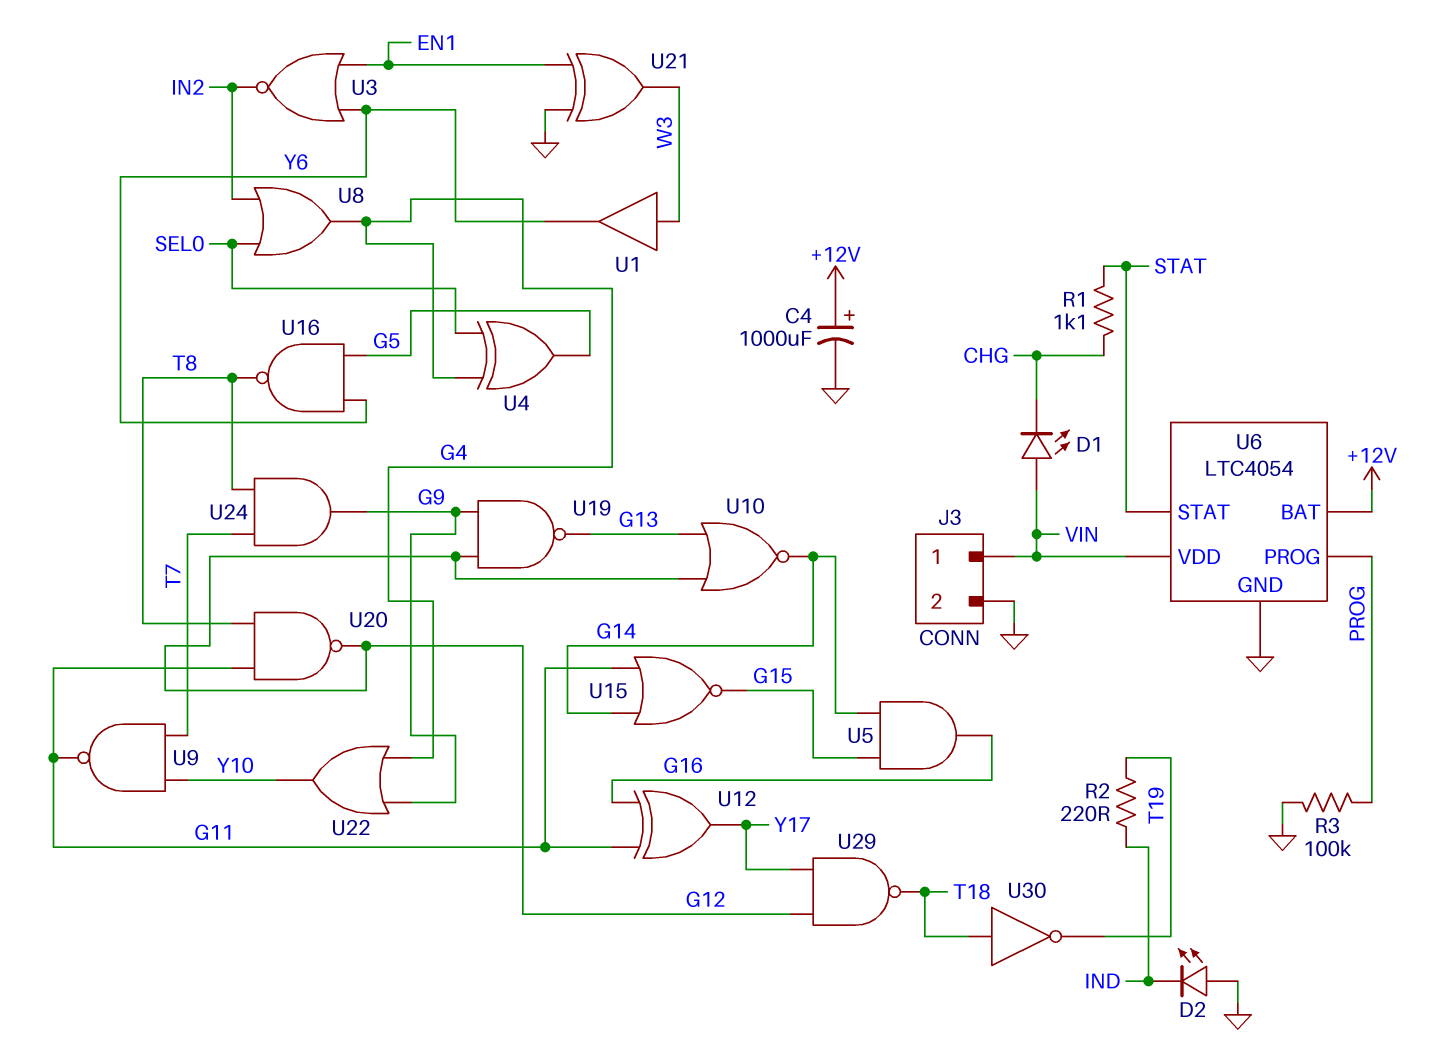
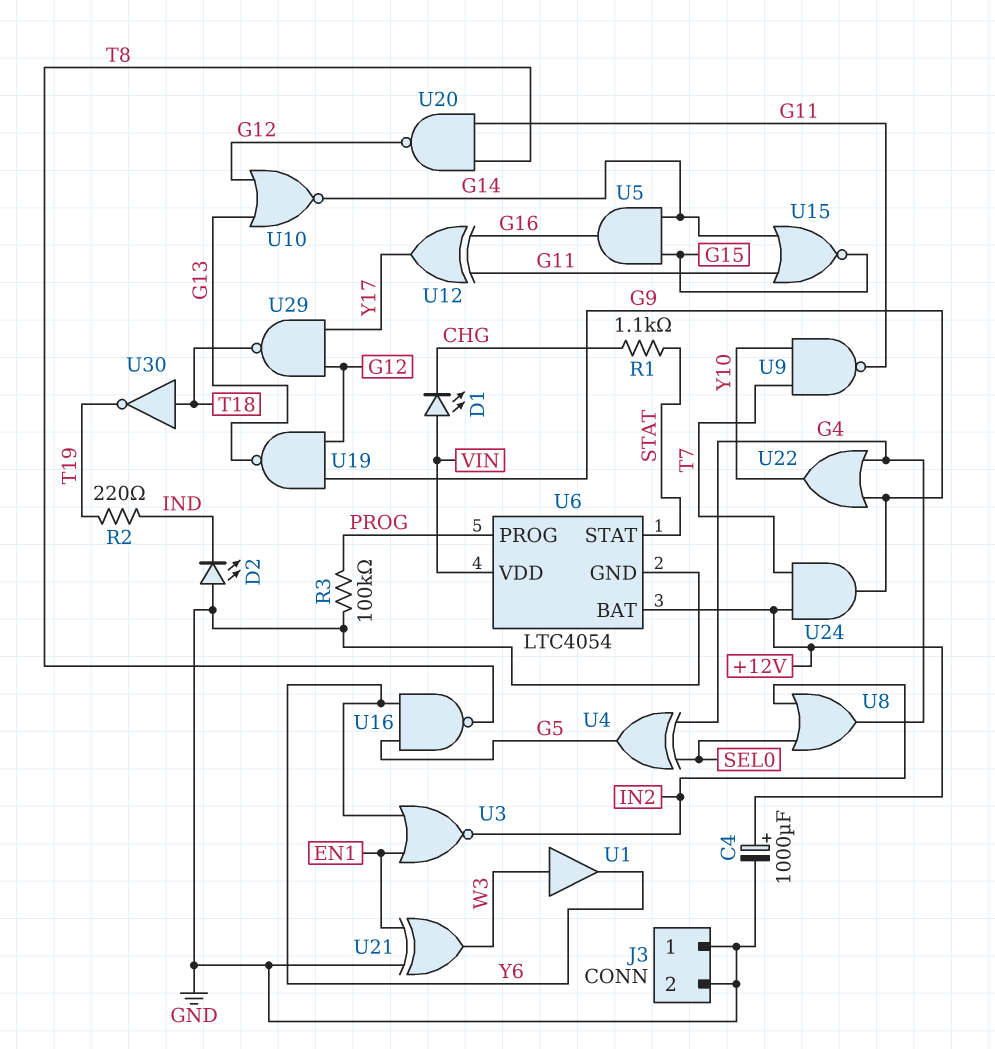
J3 pin 1: VIN -> GND
U24: AND (in T7, in T8, out G9) -> AND (in +12V, in T7, out G9)

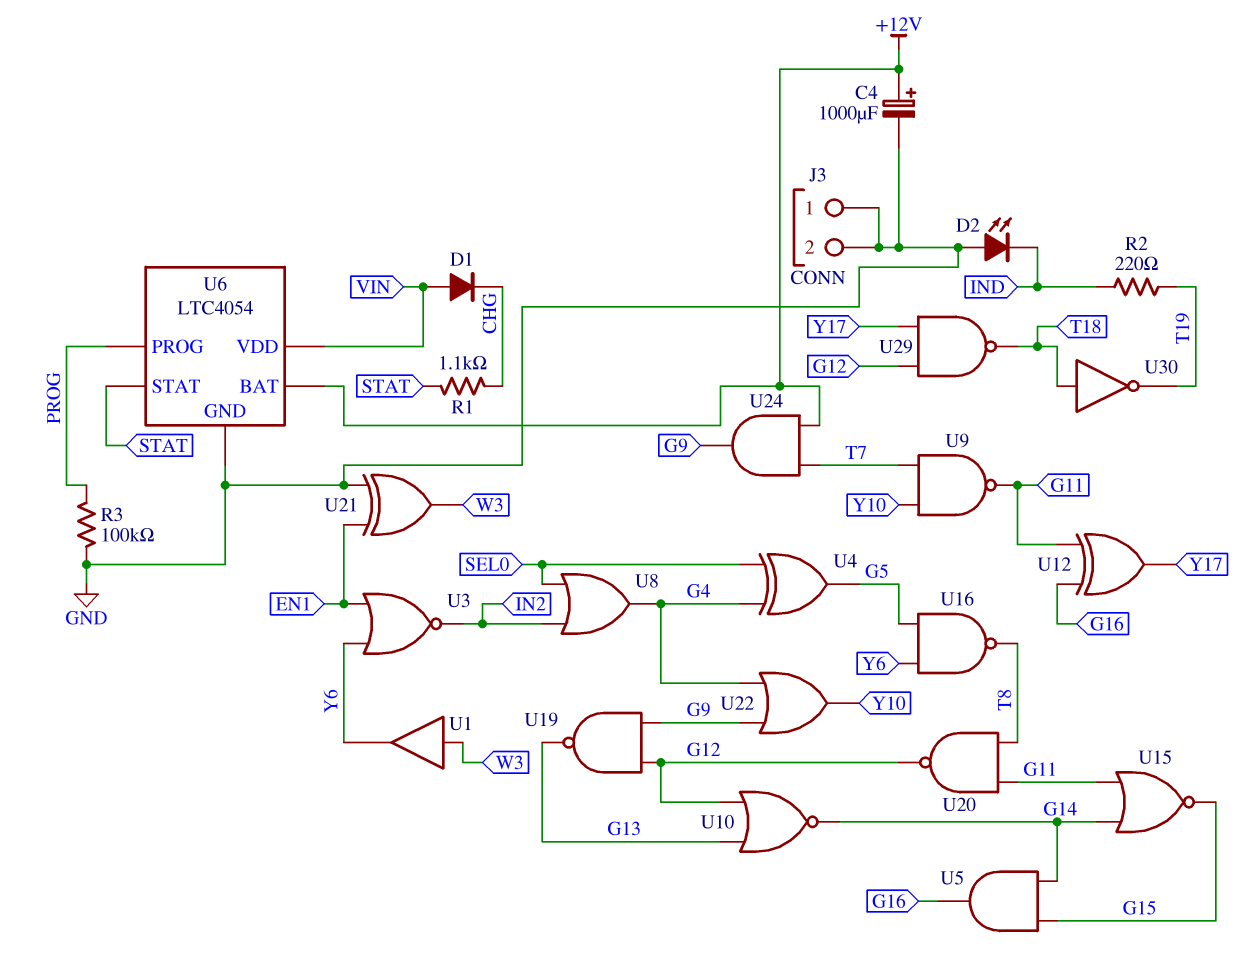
D1: LED (A VIN, K CHG) -> diode (A VIN, K CHG)

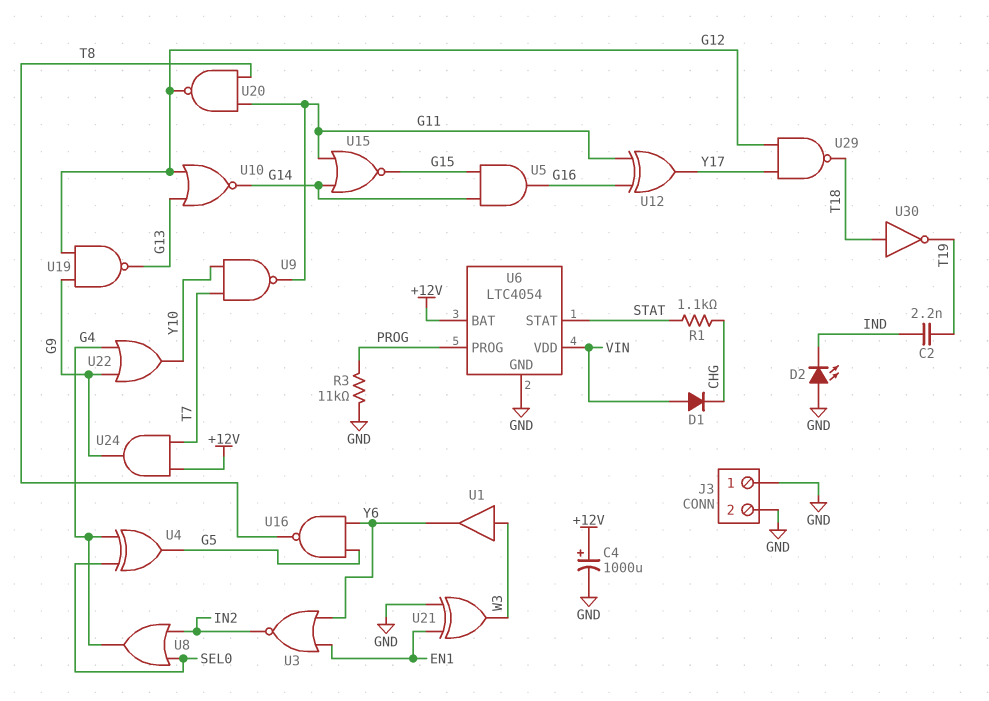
C2: none -> 2.2nF (IND, T19)
R2: 220 (IND, T19) -> none
R3: 100k (GND, PROG) -> 11k (GND, PROG)

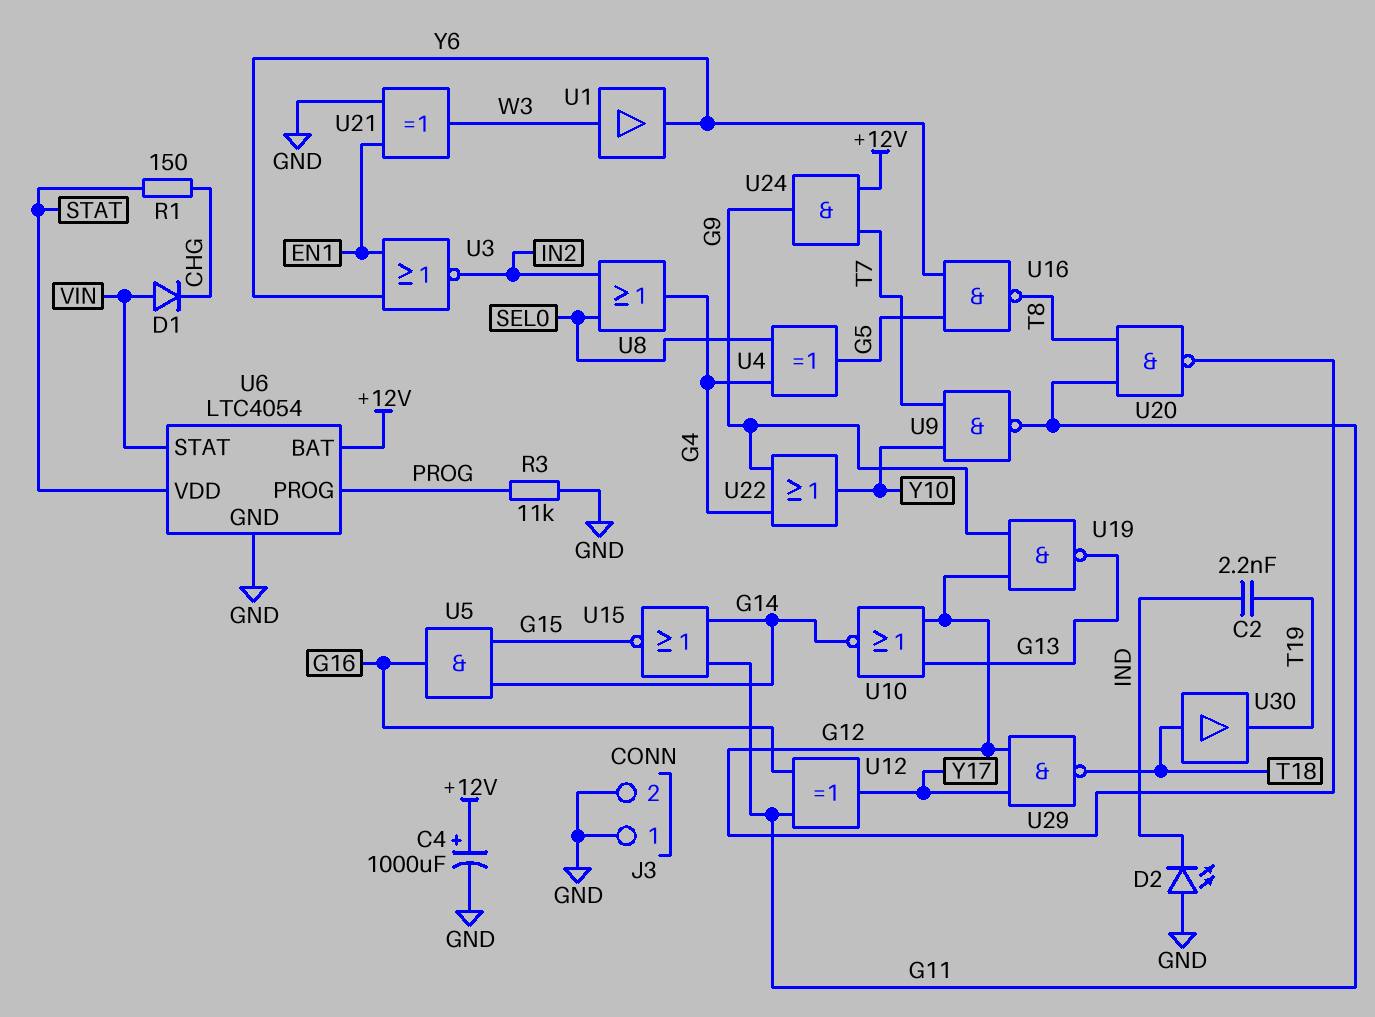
R1: 1.1k (CHG, STAT) -> 150 (CHG, STAT)
U6 pin STAT: STAT -> VIN
U6 pin VDD: VIN -> STAT
U30: NOT (in T18, out T19) -> buffer (in T18, out T19)

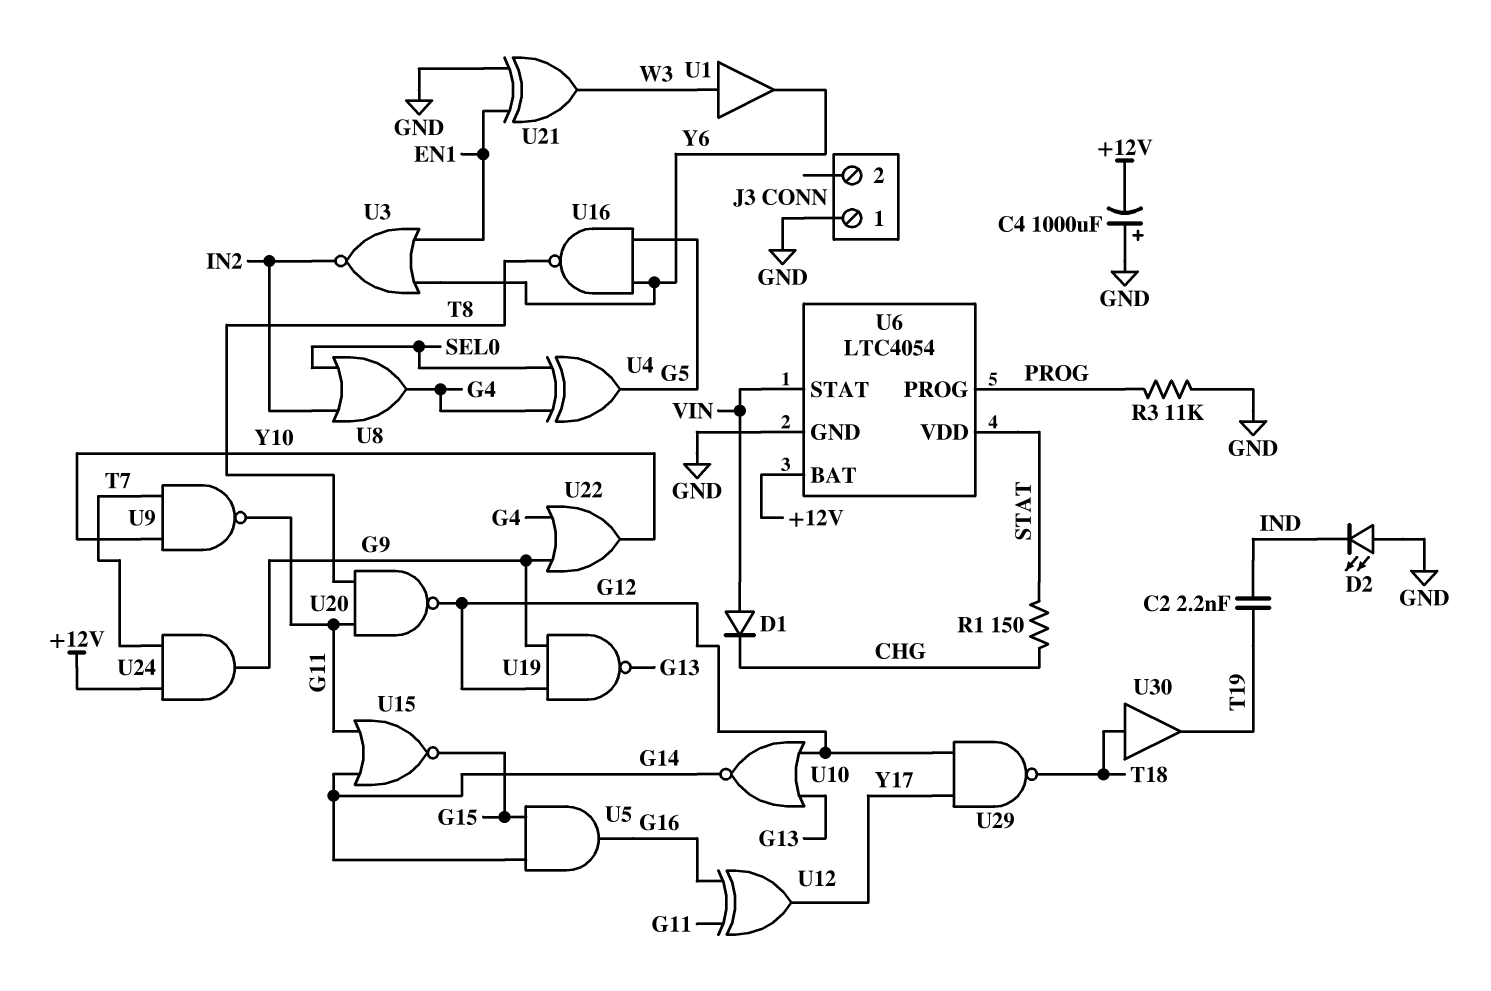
C4: 1000uF (plus +12V, minus GND) -> 1000uF (plus GND, minus +12V)
J3 pin 2: GND -> none

